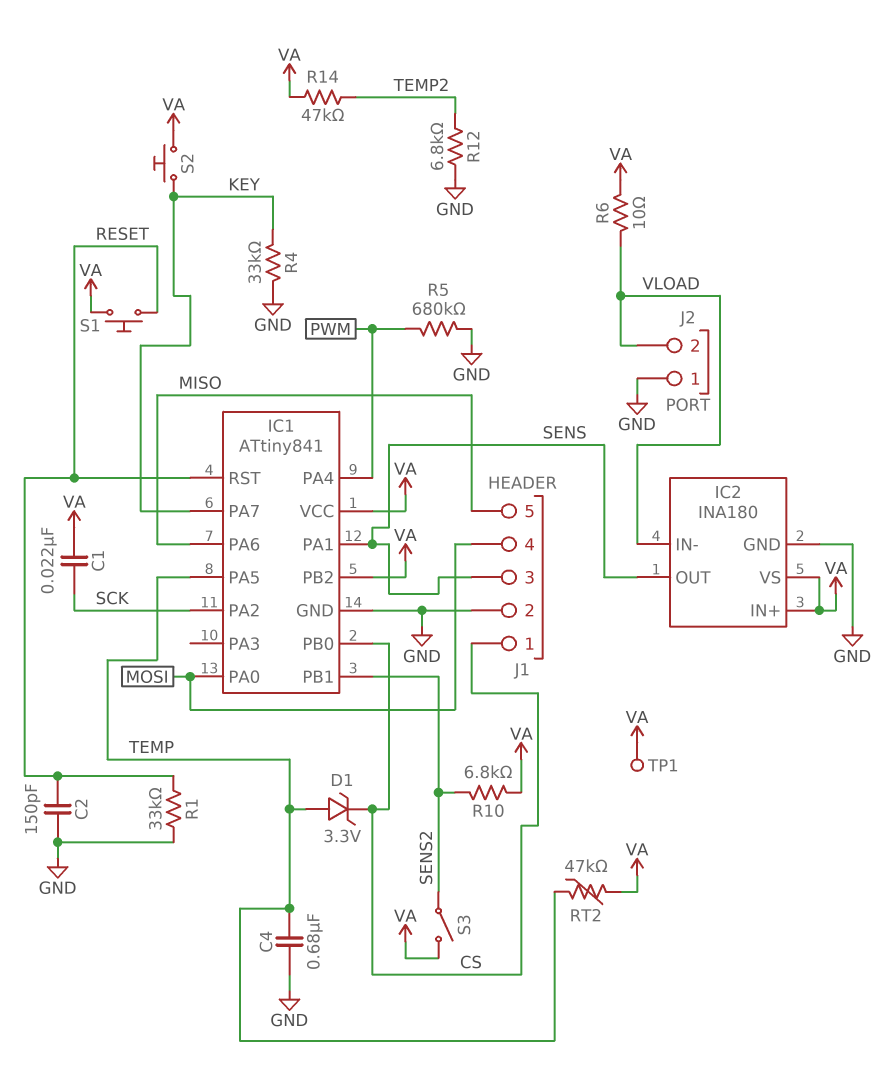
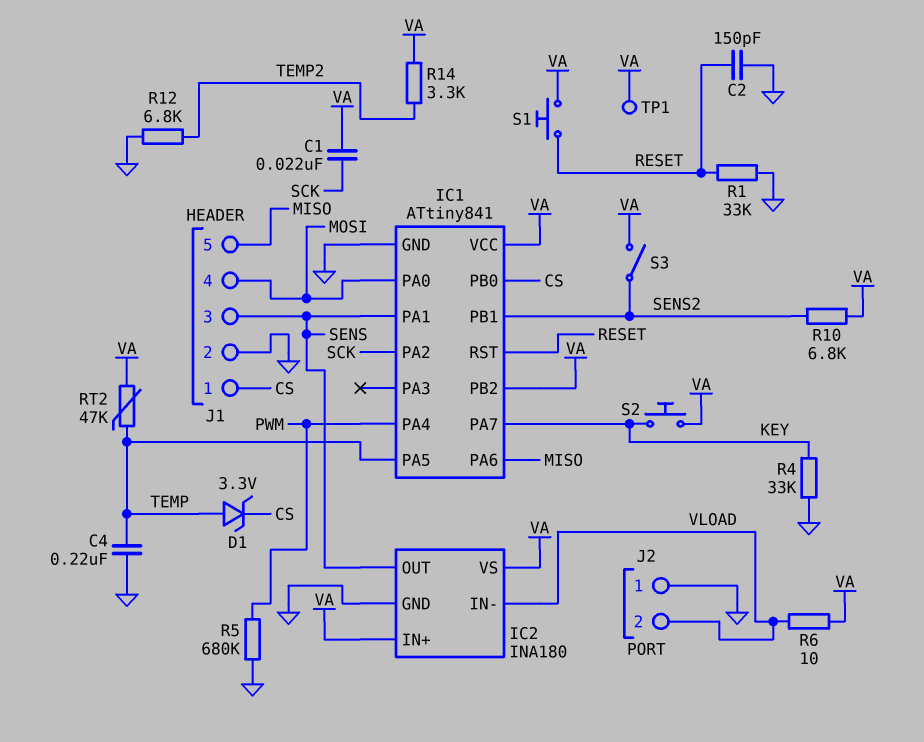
C4: 680nF (GND, TEMP) -> 220nF (GND, TEMP)
R14: 47k (TEMP2, VA) -> 3.3k (TEMP2, VA)

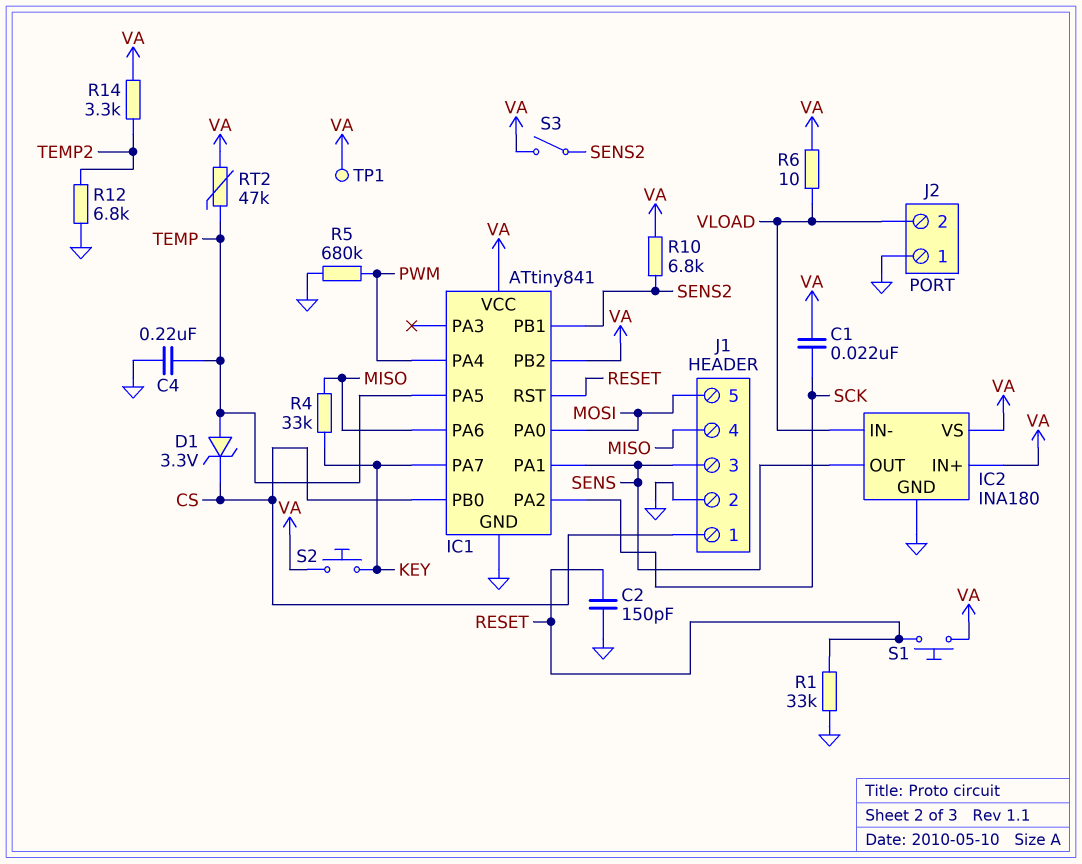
J1 pin 4: MOSI -> MISO
J1 pin 5: MISO -> MOSI
R4: 33k (GND, KEY) -> 33k (KEY, MISO)

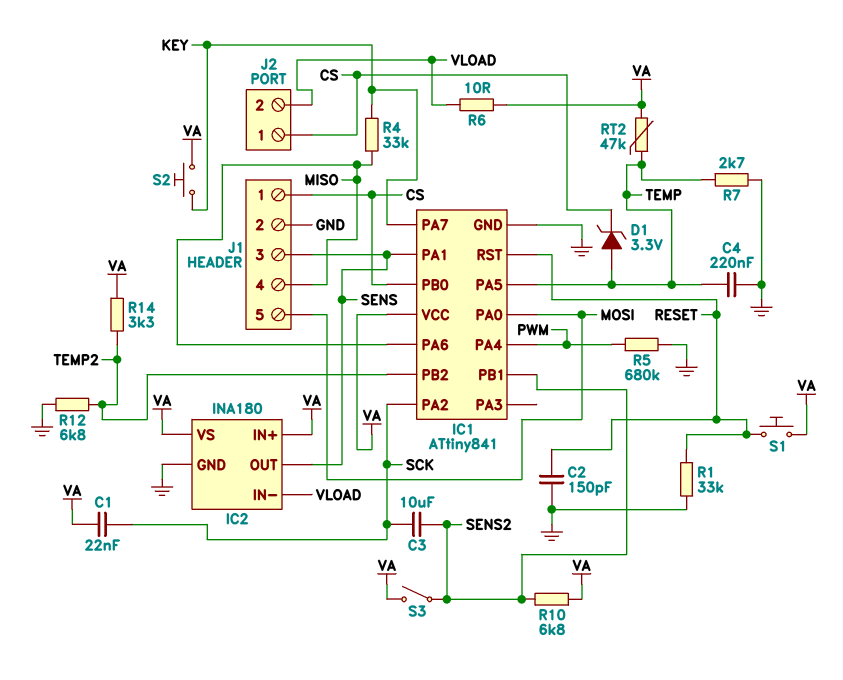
C3: none -> 10uF (SCK, SENS2)
IC1 pin PB2: VA -> TEMP2
J2 pin 1: GND -> CS
R7: none -> 2.7k (GND, TEMP)
TP1: test point (VA) -> none

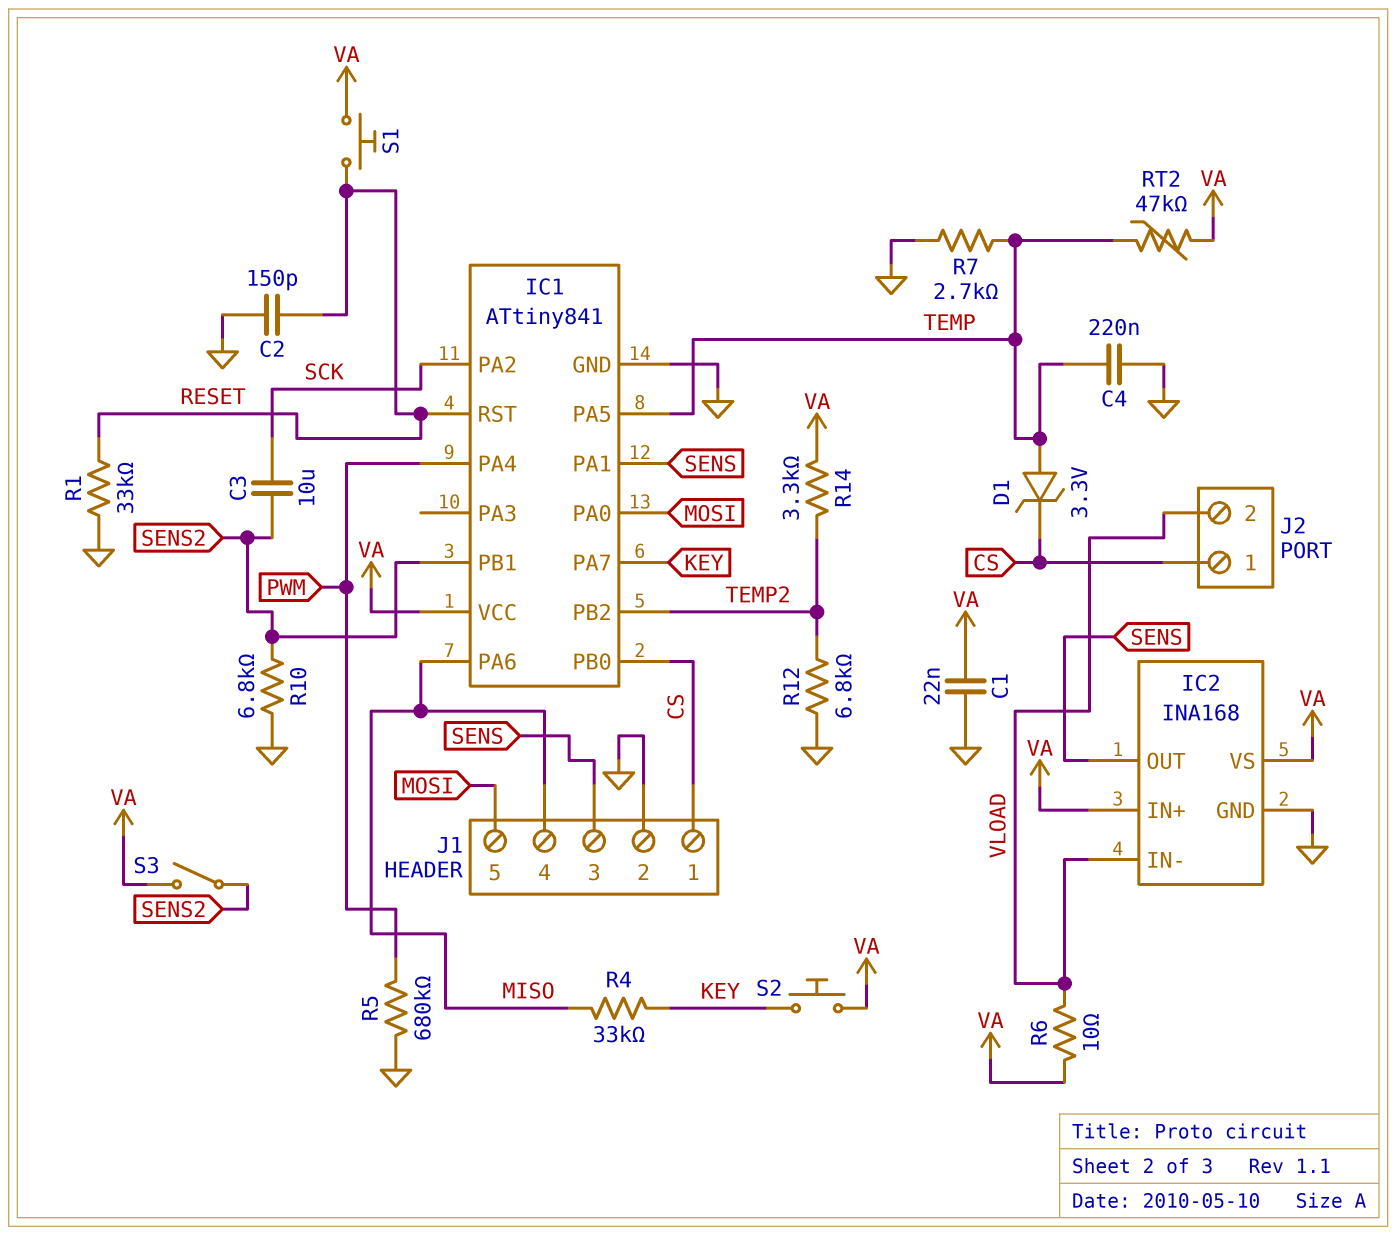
C1: 22nF (SCK, VA) -> 22nF (GND, VA)
IC2: INA180 -> INA168
R10: 6.8k (SENS2, VA) -> 6.8k (GND, SENS2)

